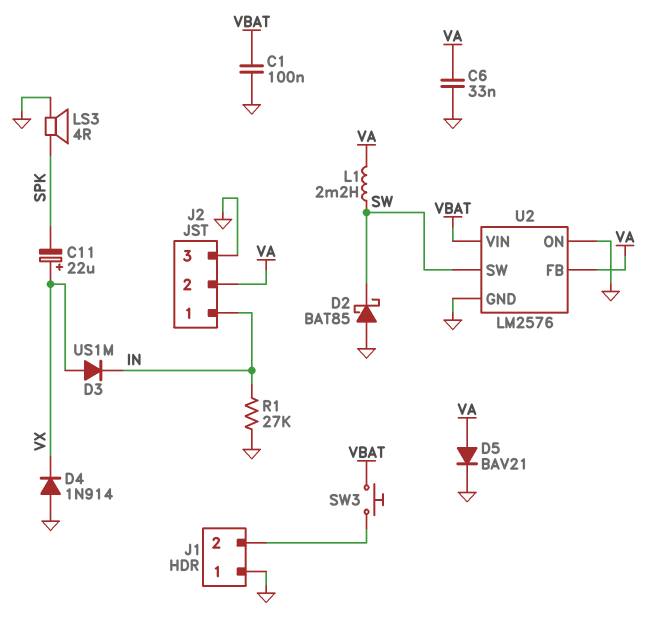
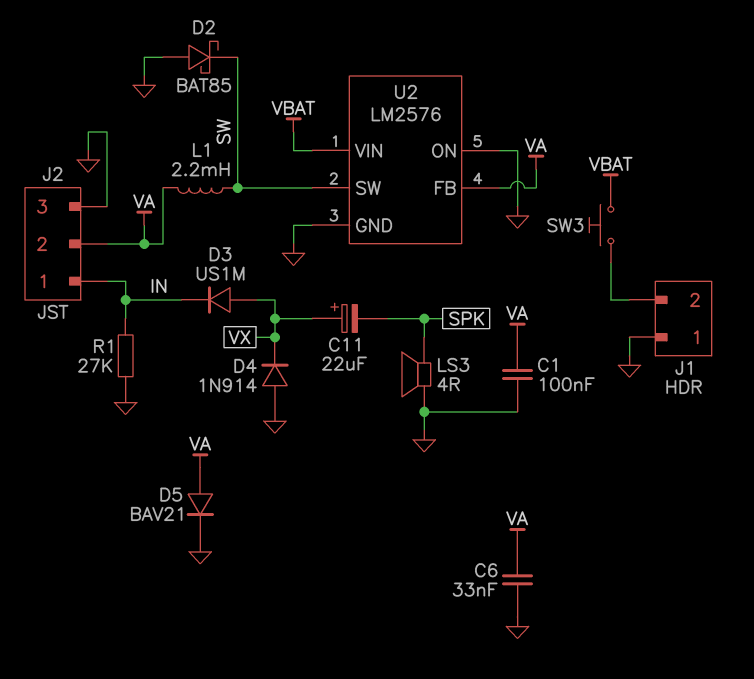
C1: 100nF (GND, VBAT) -> 100nF (GND, VA)

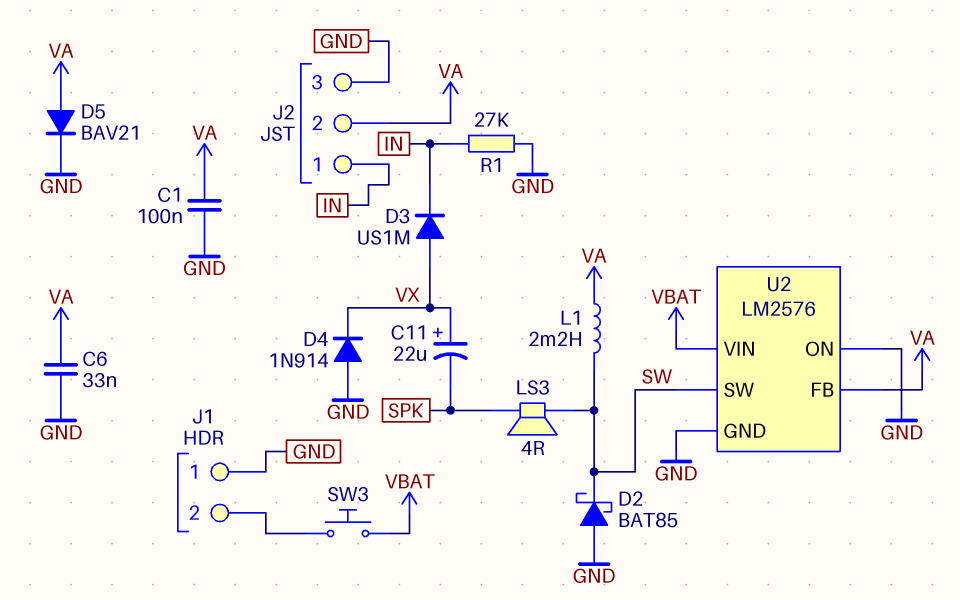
LS3: speaker 4R (GND, SPK) -> speaker 4R (SPK, SW)

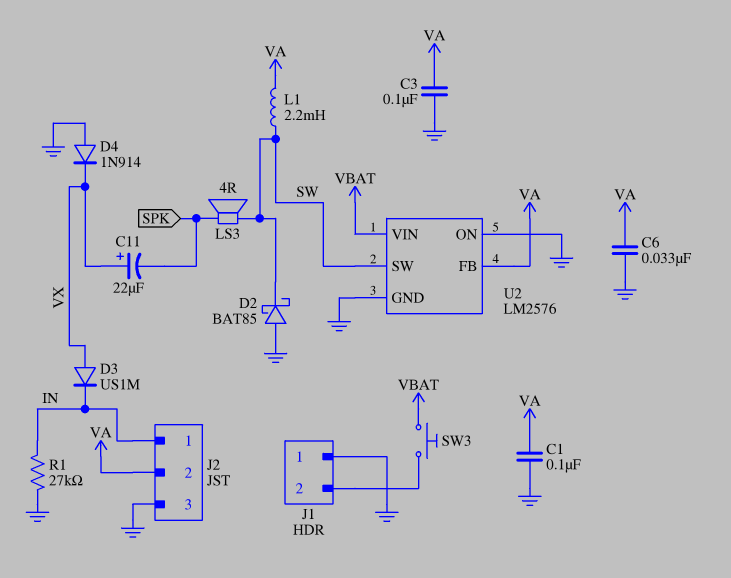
C3: none -> 100nF (GND, VA)
D5: diode BAV21 (A VA, K GND) -> none

